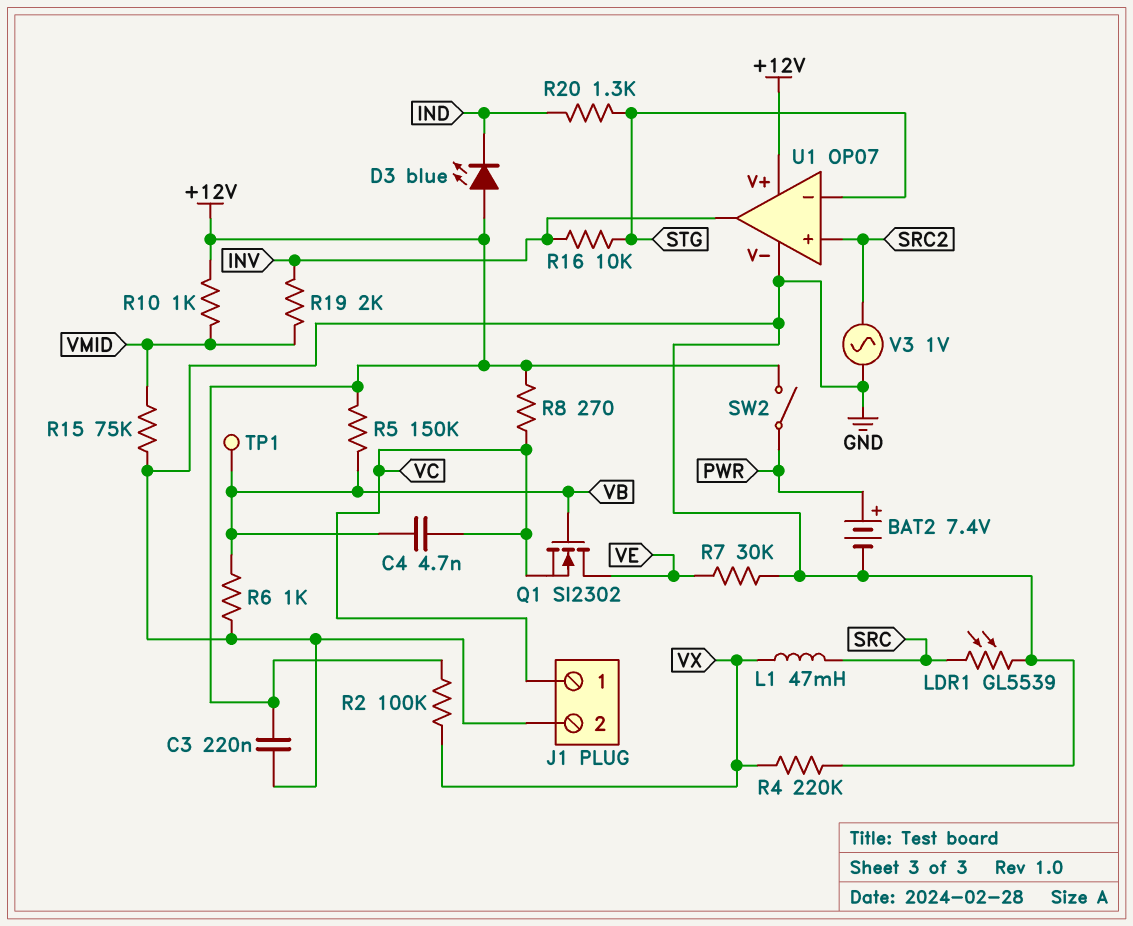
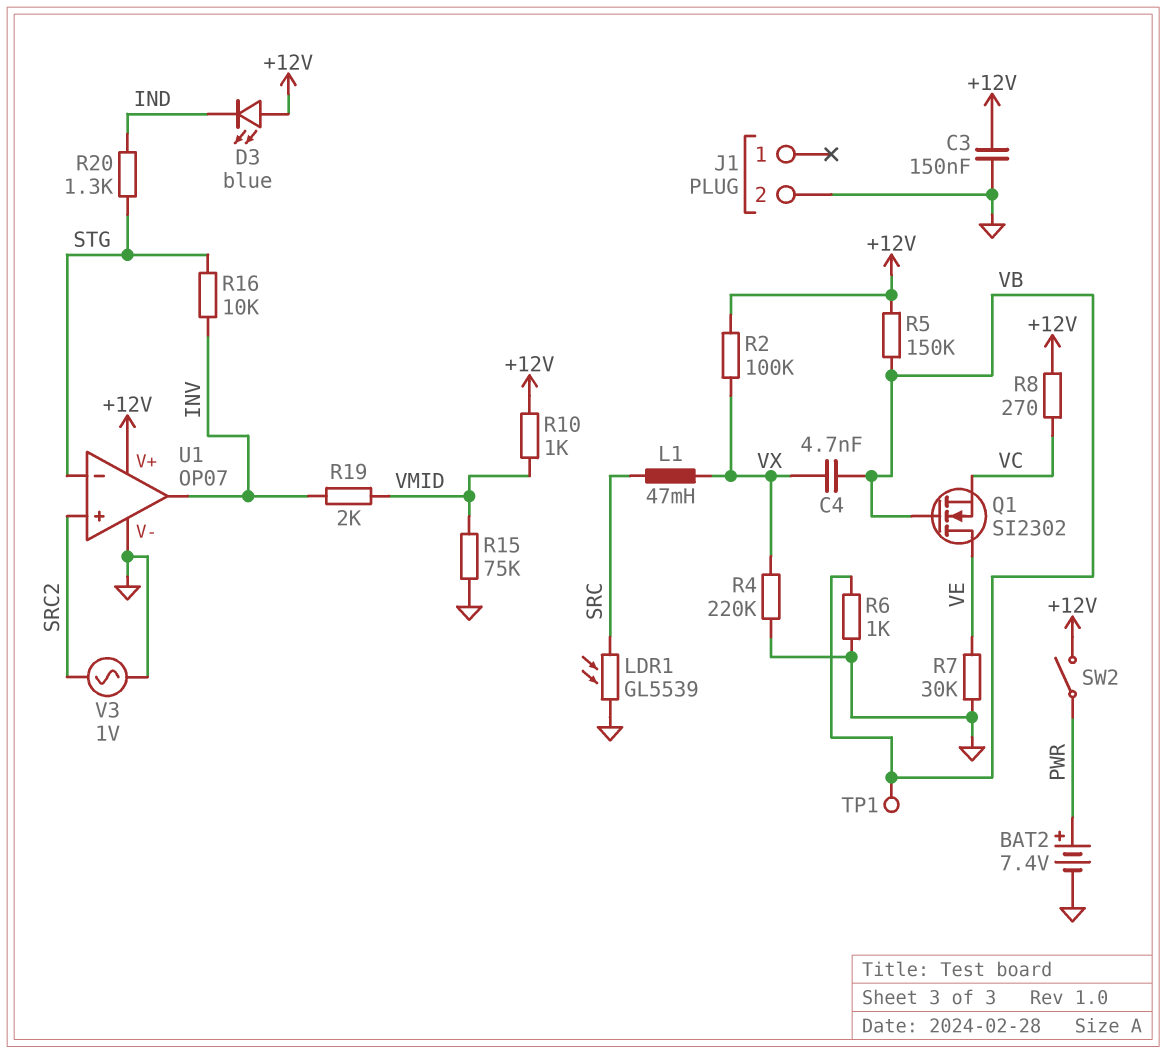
C3: 220nF (+12V, GND) -> 150nF (+12V, GND)
C4: 4.7nF (VB, VC) -> 4.7nF (VB, VX)
J1 pin 1: VC -> none

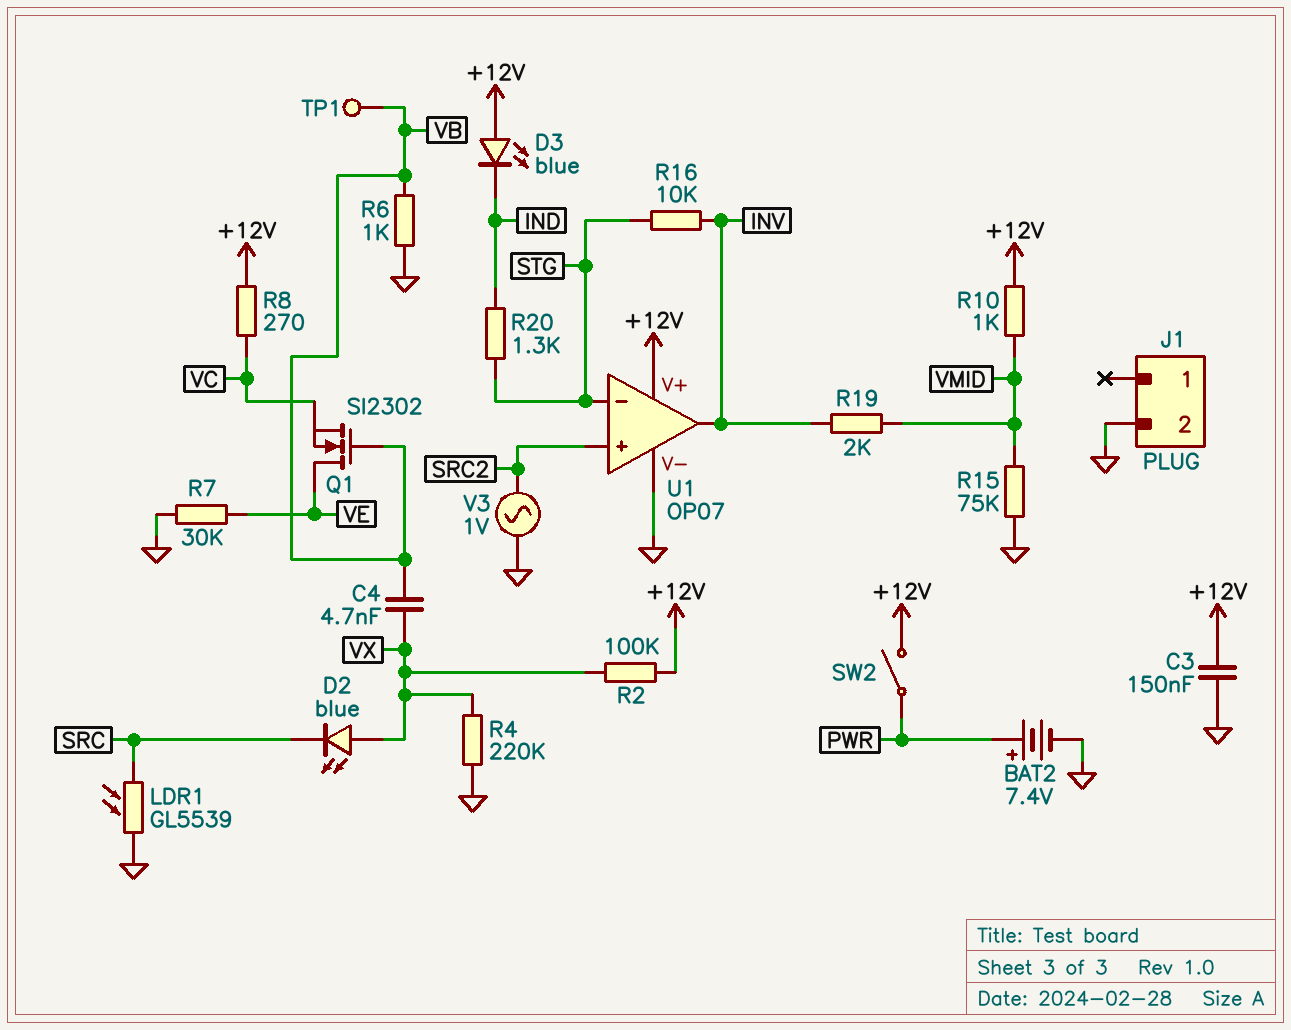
D2: none -> LED blue (A VX, K SRC)
L1: 47mH (SRC, VX) -> none
R5: 150k (+12V, VB) -> none

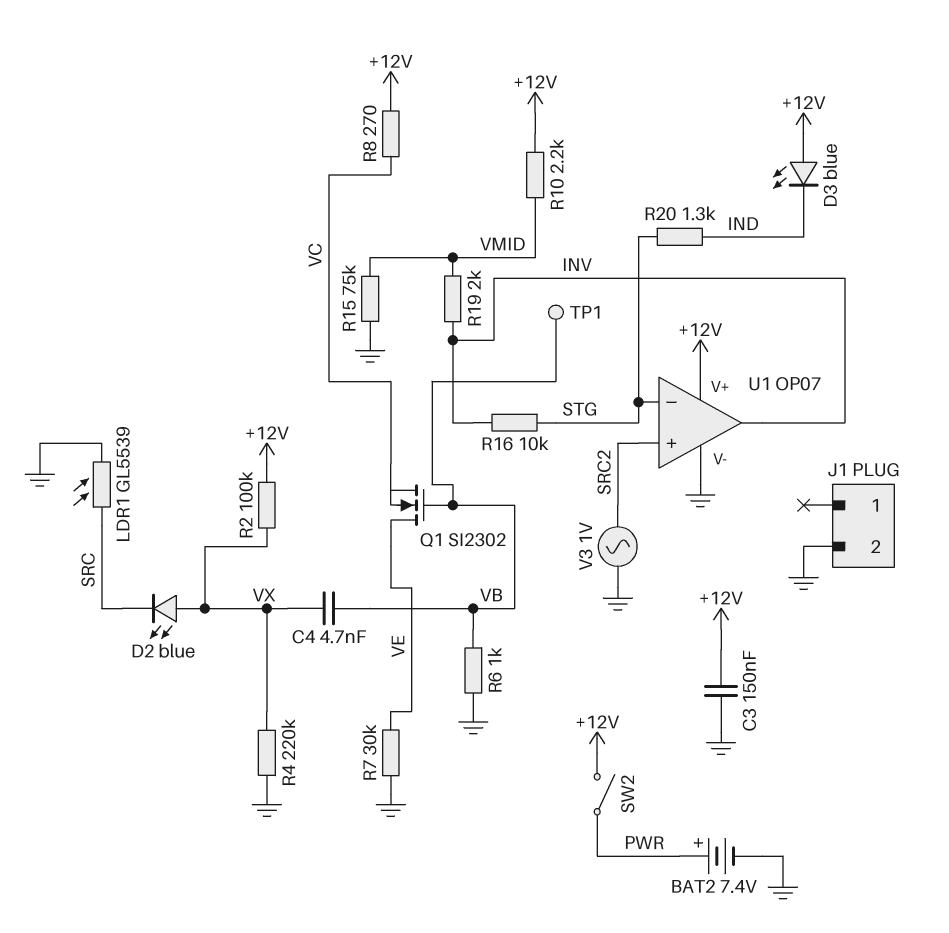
R10: 1k (+12V, VMID) -> 2.2k (+12V, VMID)

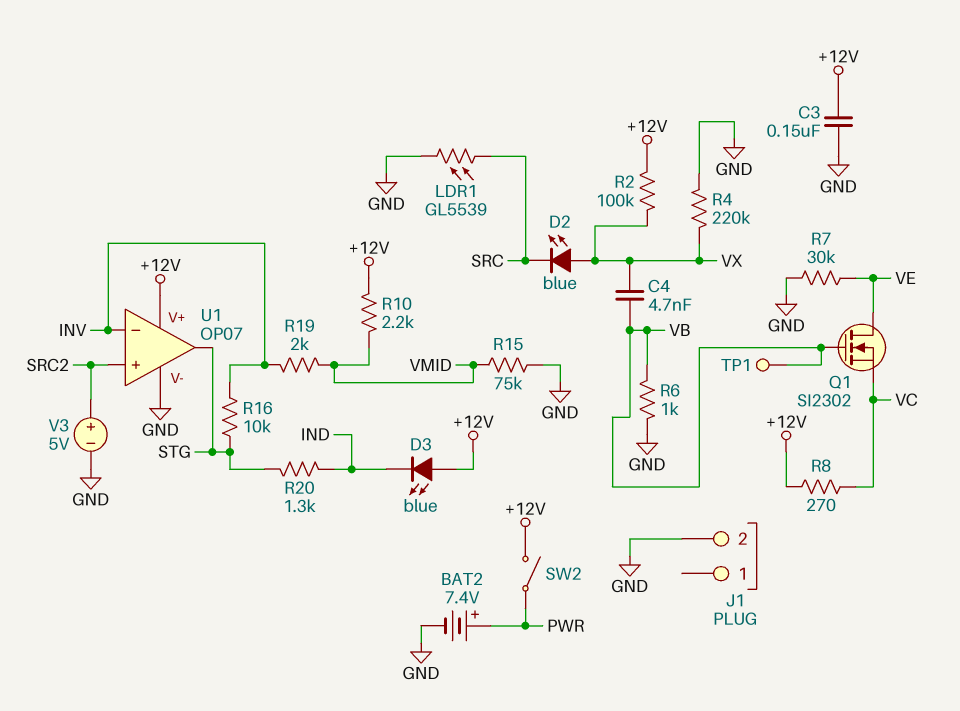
U1 pin in-: STG -> INV
U1 pin out: INV -> STG
V3: AC 1V (GND, SRC2) -> 5V (plus SRC2, minus GND)

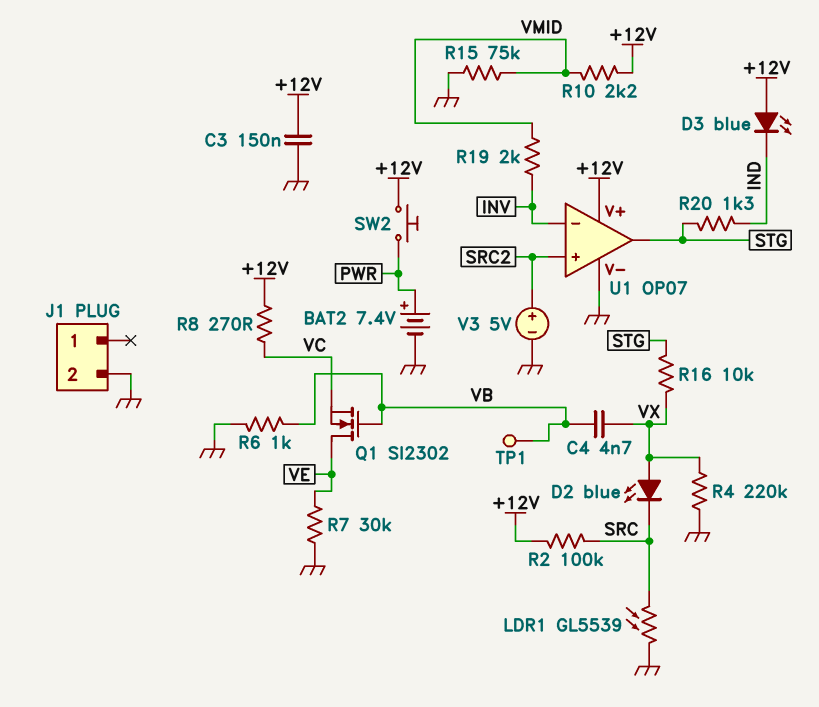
R2: 100k (+12V, VX) -> 100k (+12V, SRC)
R16: 10k (INV, STG) -> 10k (STG, VX)
SW2: switch (+12V, PWR) -> button (+12V, PWR)

